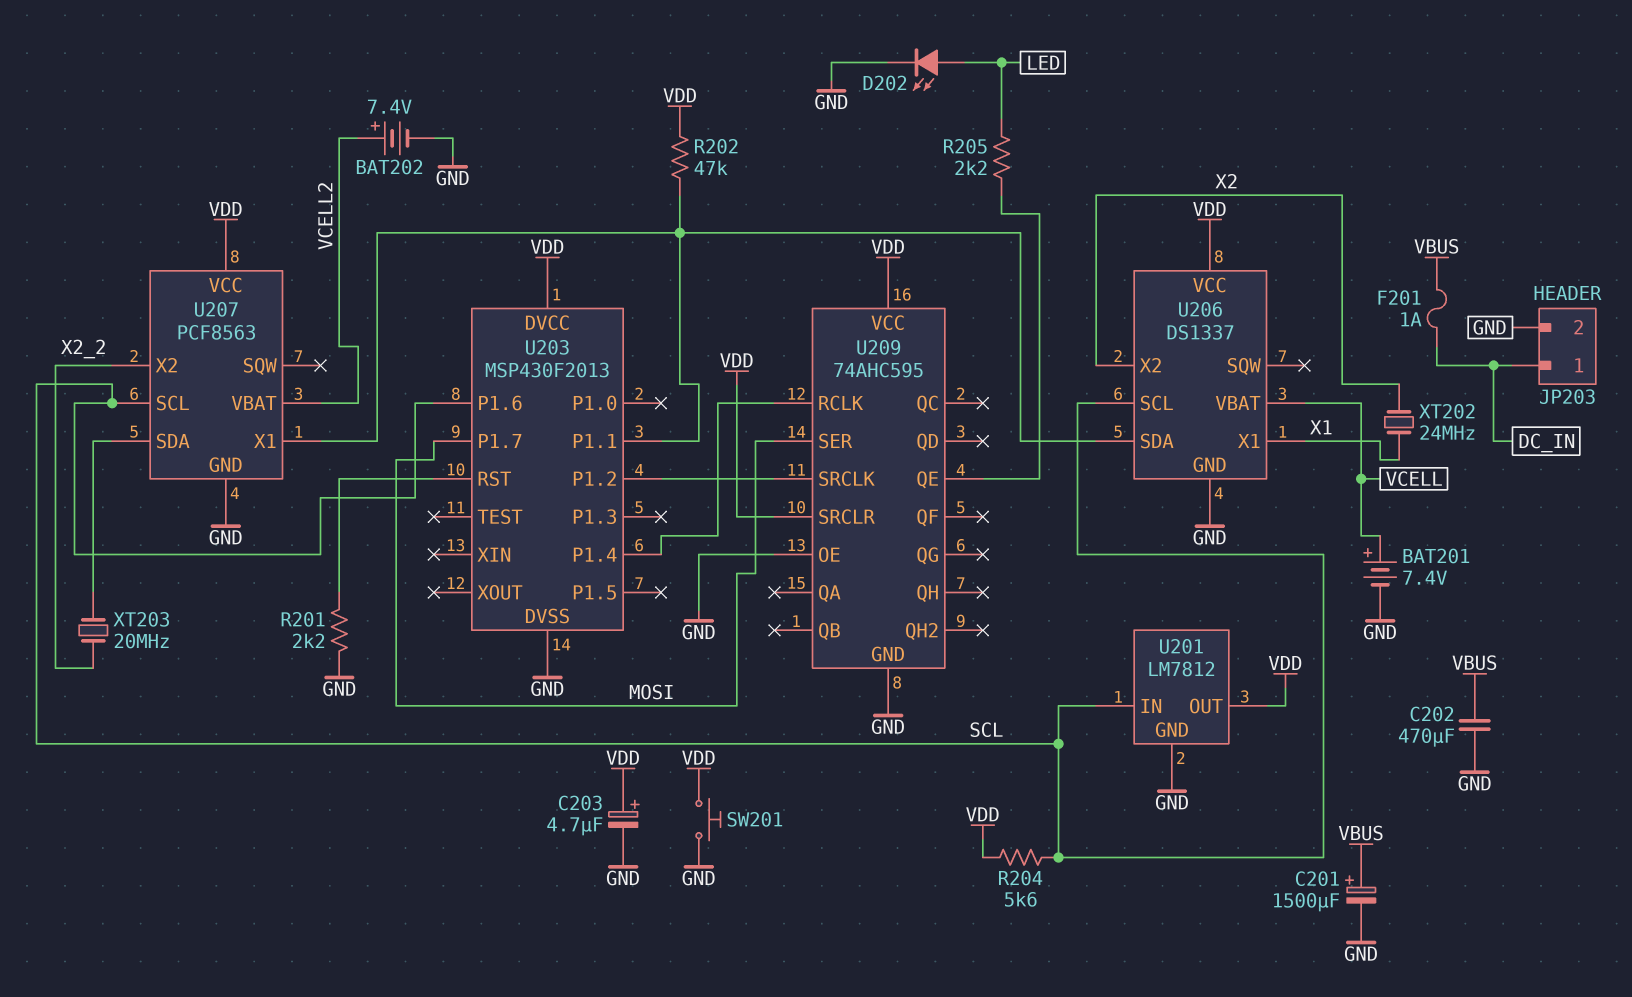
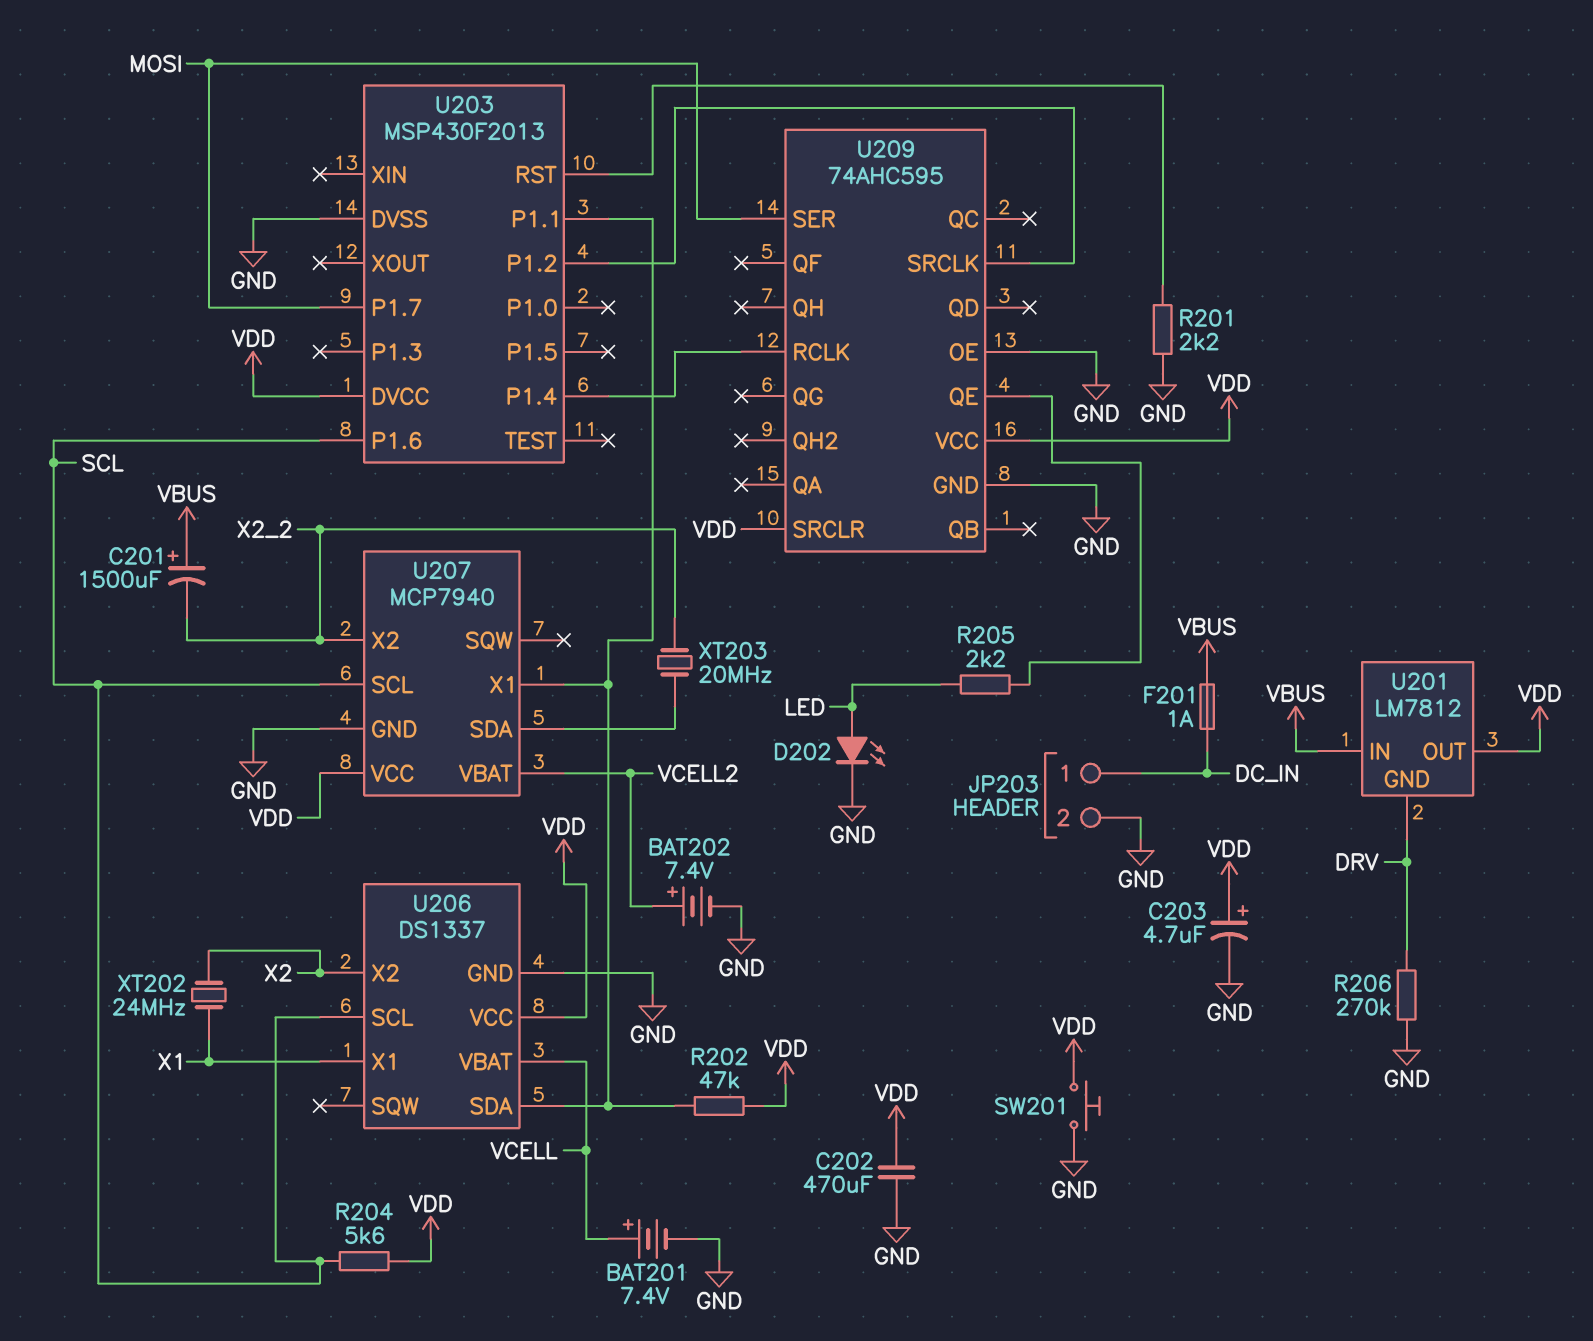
C201: 1500uF (plus VBUS, minus GND) -> 1500uF (plus VBUS, minus X2_2)
C202: 470uF (GND, VBUS) -> 470uF (GND, VDD)
R206: none -> 270k (DRV, GND)
U201 pin GND: GND -> DRV
U201 pin IN: SCL -> VBUS
U207: PCF8563 -> MCP7940

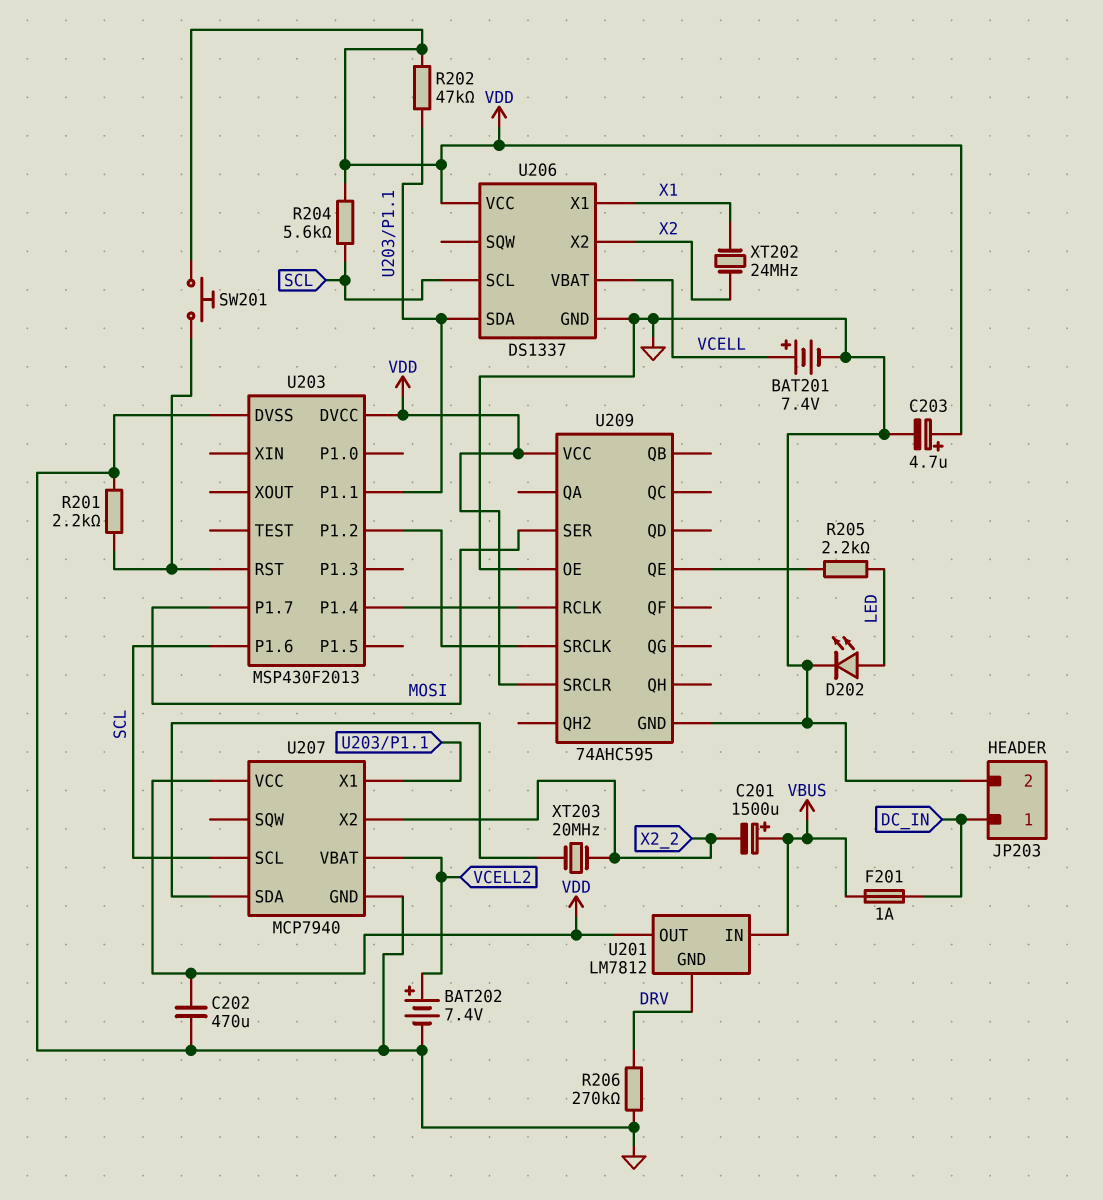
SW201: button (GND, VDD) -> button (U203/RST, VDD)

